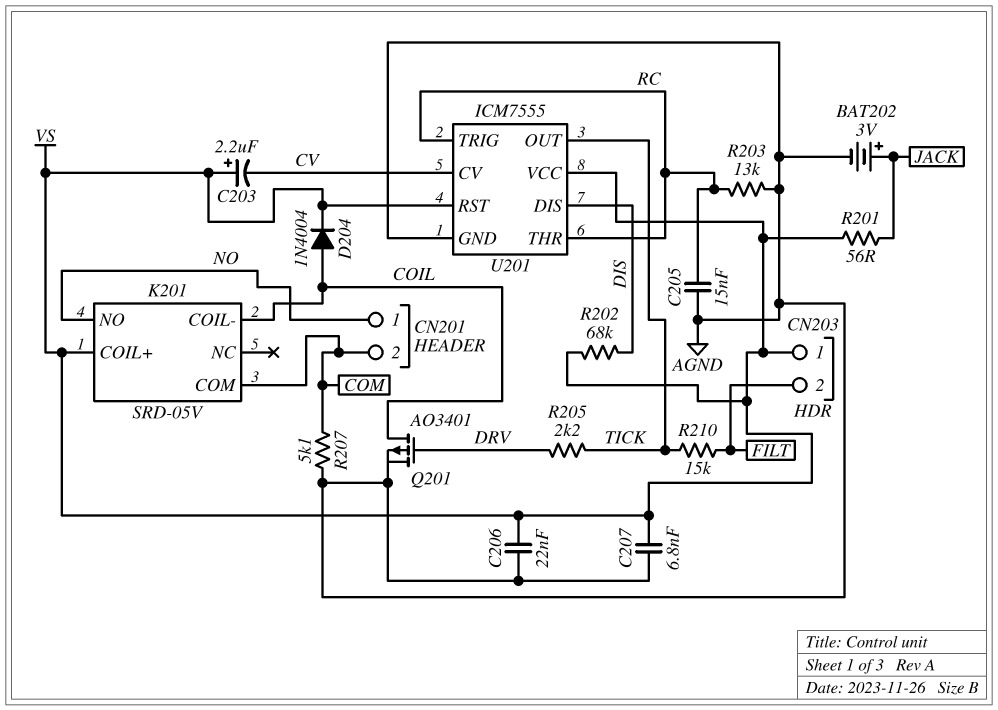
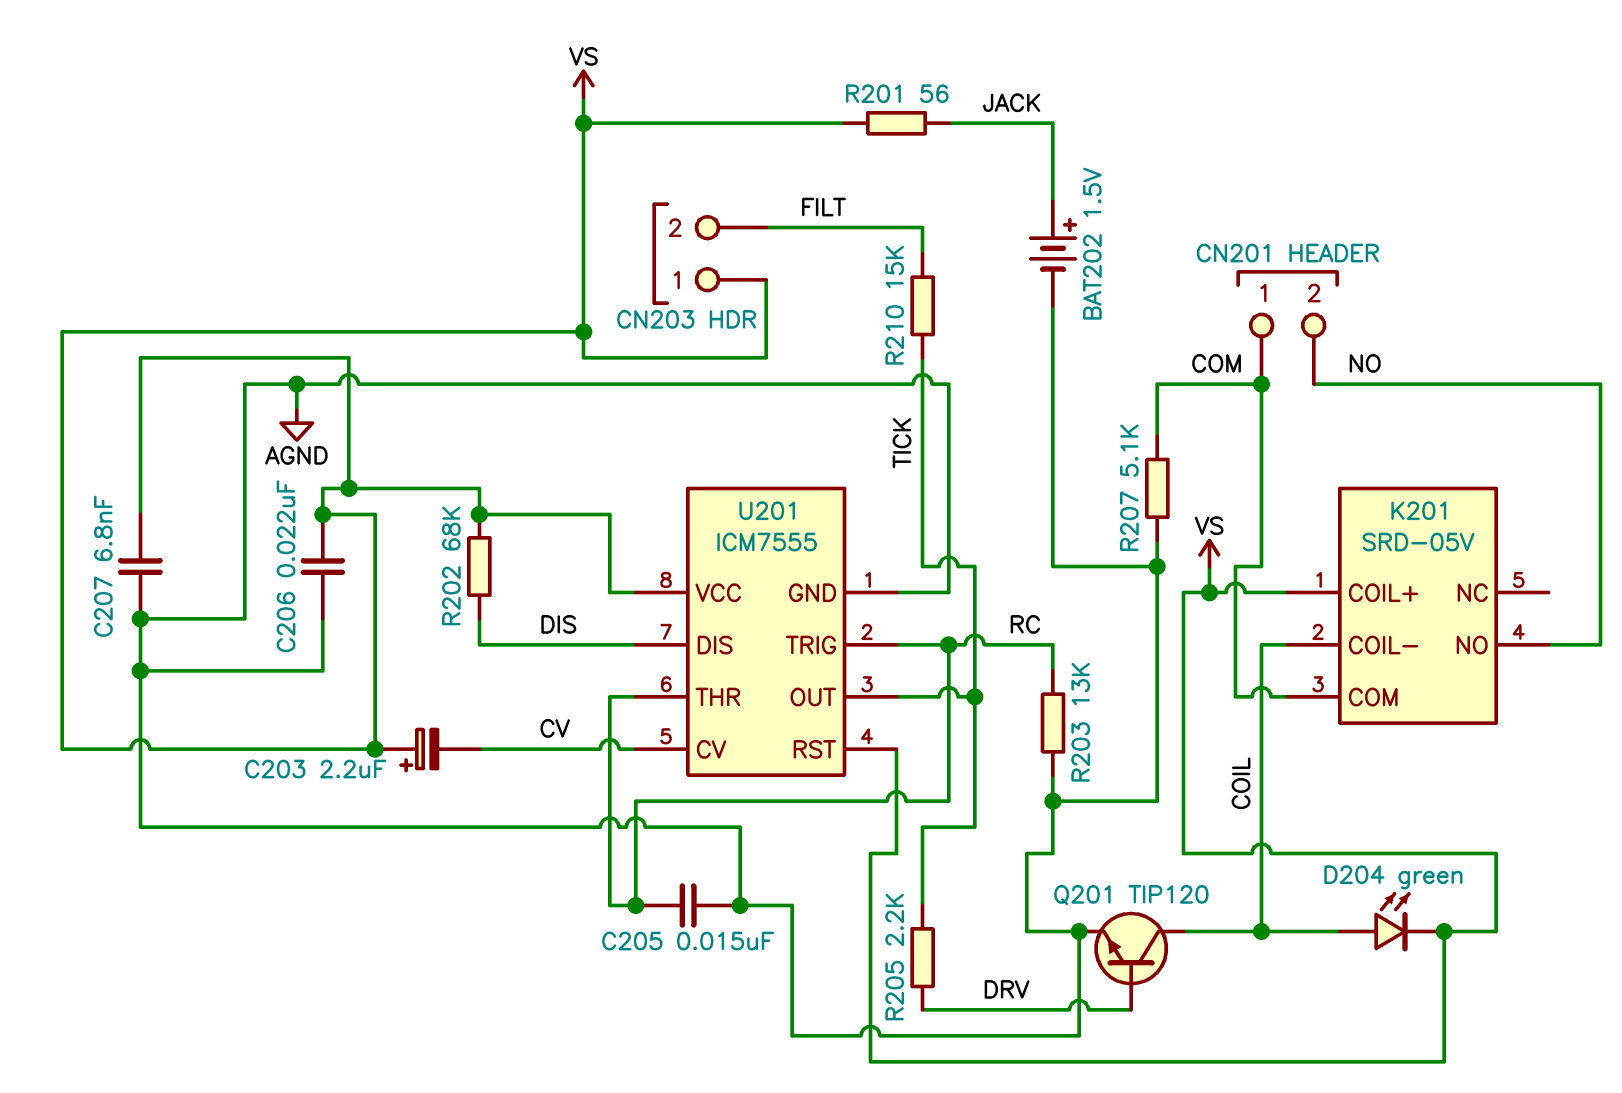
BAT202: 3V (plus JACK, minus AGND) -> 1.5V (plus JACK, minus AGND)
CN201 pin 1: NO -> COM
CN201 pin 2: COM -> NO
D204: diode 1N4004 (A COIL, K VS) -> LED green (A COIL, K VS)
Q201: PMOS AO3401 (G DRV, D COIL, S AGND) -> NPN TIP120 (B DRV, C COIL, E AGND)

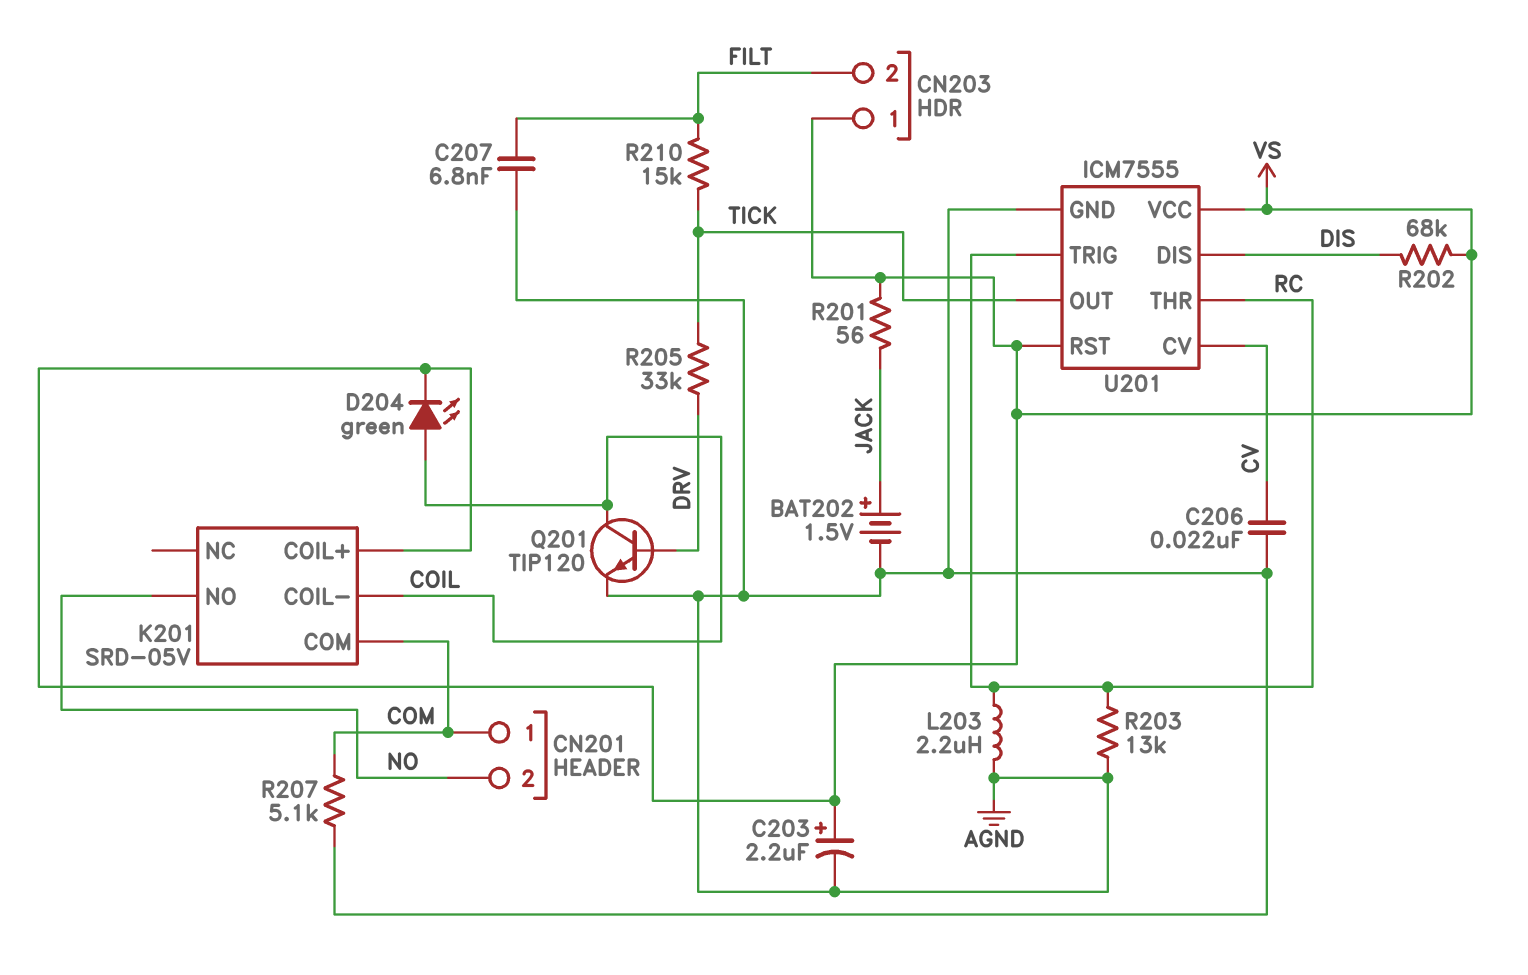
C203: 2.2uF (plus VS, minus CV) -> 2.2uF (plus VS, minus AGND)
C205: 15nF (AGND, RC) -> none
C206: 22nF (AGND, VS) -> 22nF (AGND, CV)
C207: 6.8nF (AGND, VS) -> 6.8nF (AGND, FILT)
L203: none -> 2.2uH (AGND, RC)
R205: 2.2k (DRV, TICK) -> 33k (DRV, TICK)

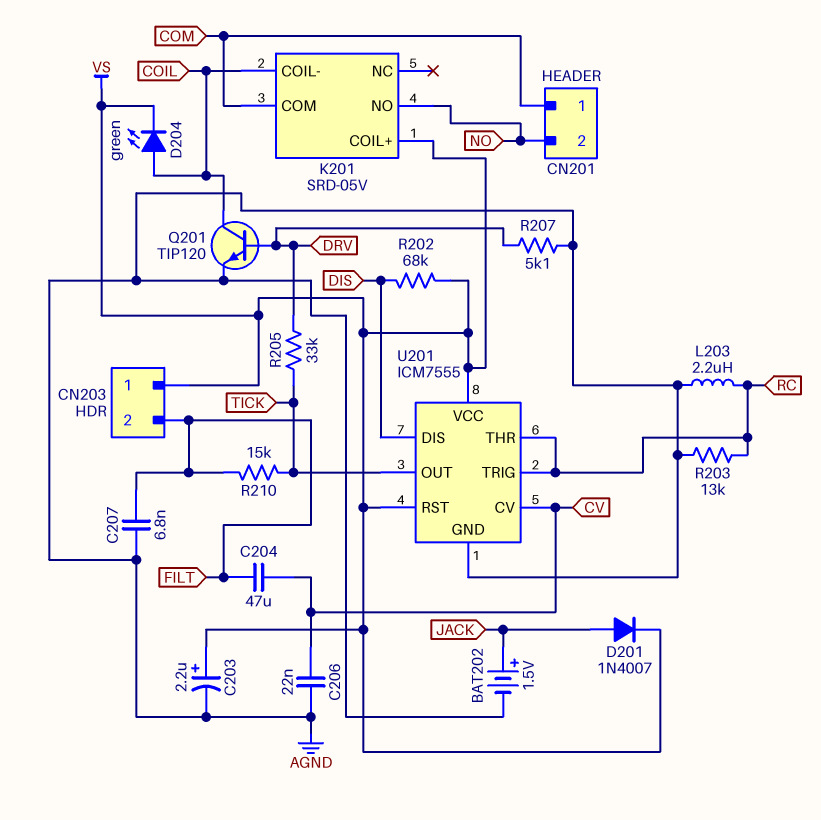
C204: none -> 47uF (CV, FILT)
D201: none -> diode 1N4007 (A JACK, K VS)
R201: 56 (JACK, VS) -> none
R207: 5.1k (AGND, COM) -> 5.1k (AGND, DRV)

